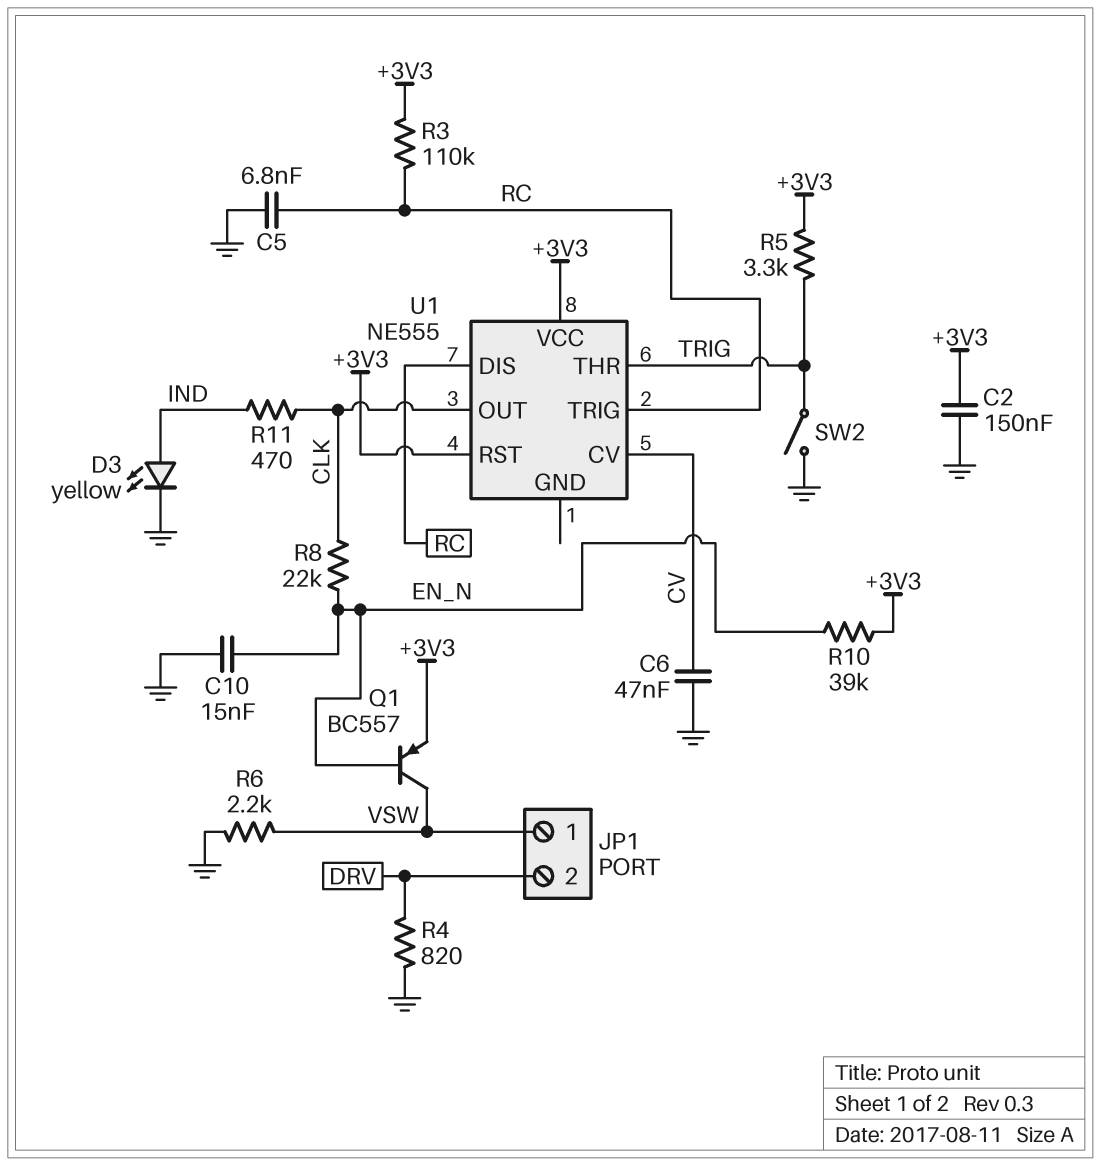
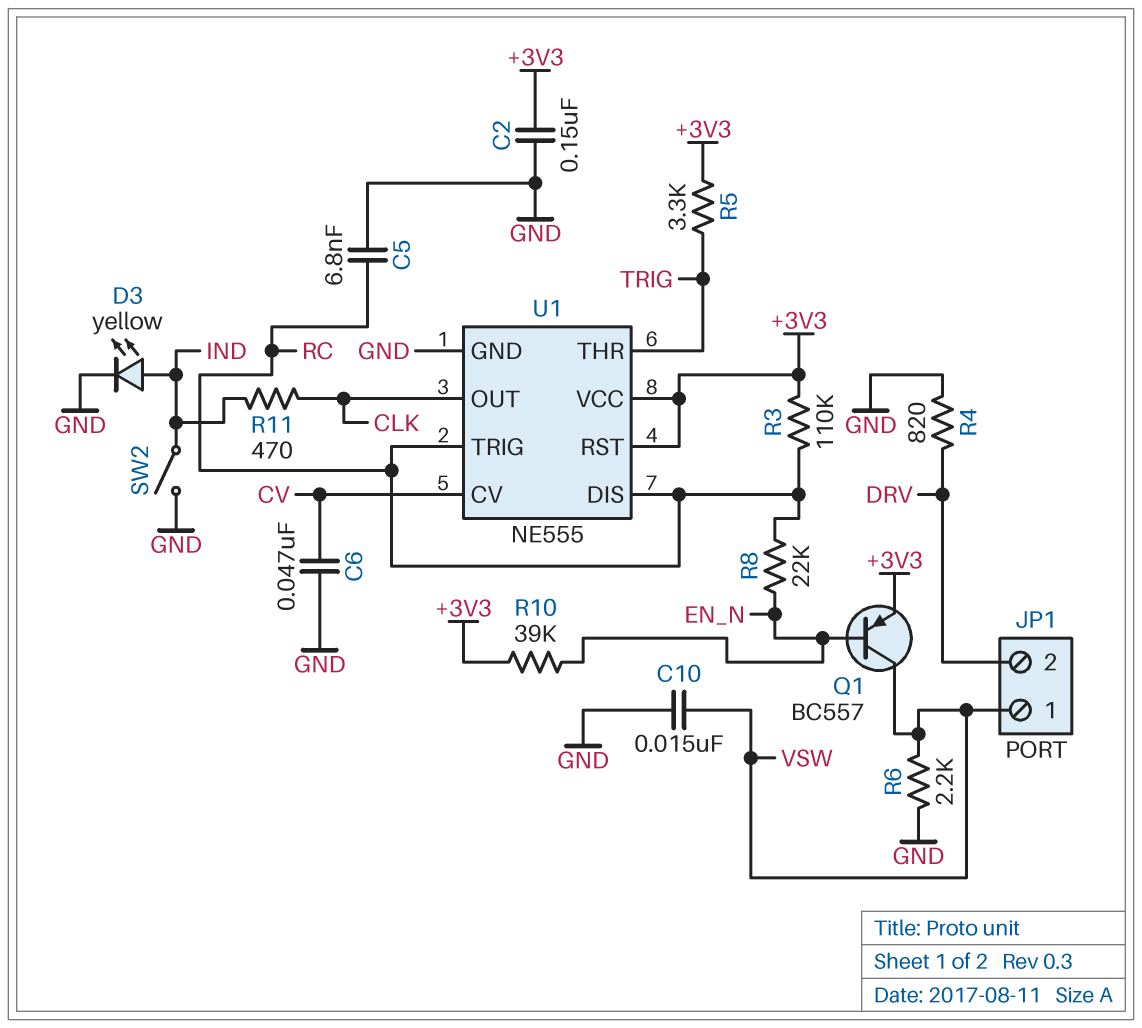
C10: 15nF (EN_N, GND) -> 15nF (GND, VSW)
R8: 22k (CLK, EN_N) -> 22k (EN_N, RC)
SW2: switch (GND, TRIG) -> switch (GND, IND)
U1 pin GND: none -> GND

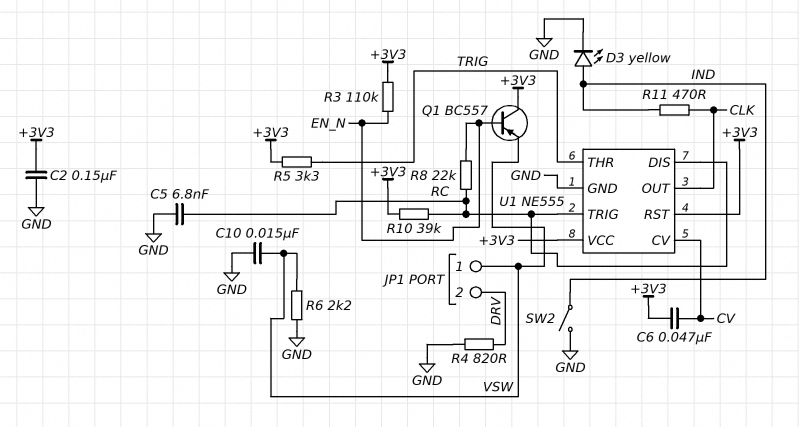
C6: 47nF (CV, GND) -> 47nF (+3V3, CV)
Q1: PNP BC557 (B EN_N, C VSW, E +3V3) -> PNP BC557 (B EN_N, C +3V3, E VSW)
R3: 110k (+3V3, RC) -> 110k (+3V3, EN_N)
R10: 39k (+3V3, EN_N) -> 39k (+3V3, RC)

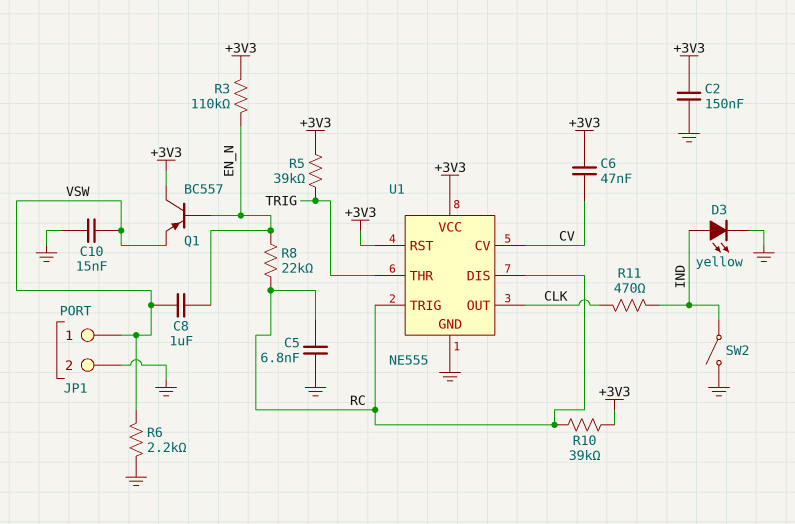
C8: none -> 1uF (EN_N, VSW)
JP1 pin 2: DRV -> GND
R4: 820 (DRV, GND) -> none
R5: 3.3k (+3V3, TRIG) -> 39k (+3V3, TRIG)

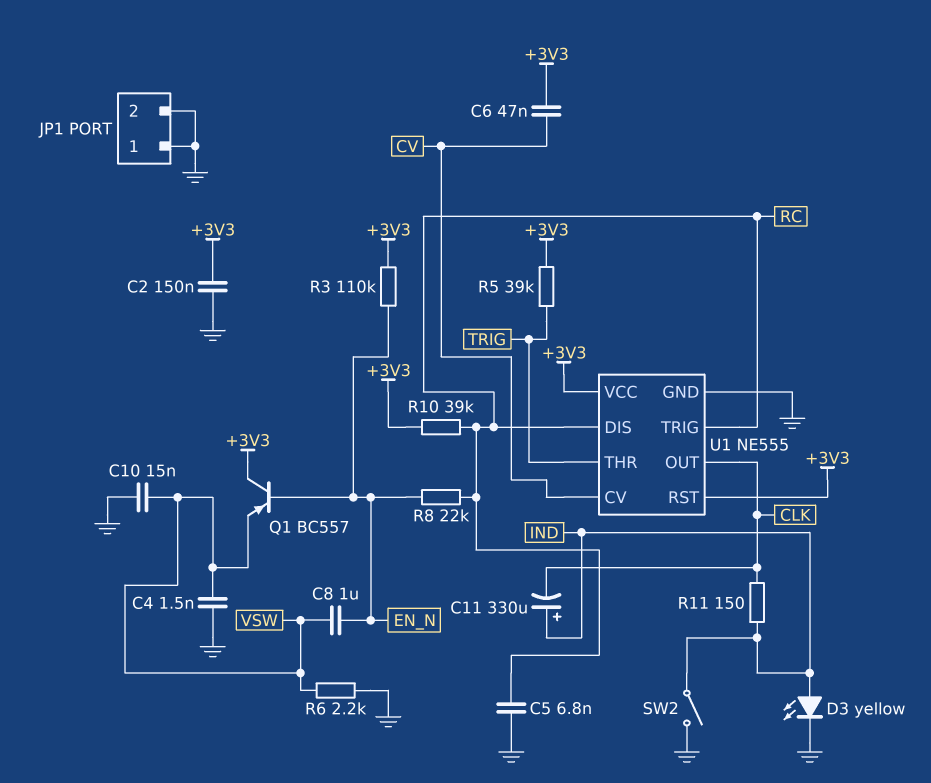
C4: none -> 1.5nF (GND, VSW)
C11: none -> 330uF (plus IND, minus CLK)
JP1 pin 1: VSW -> GND
R11: 470 (CLK, IND) -> 150 (CLK, IND)

